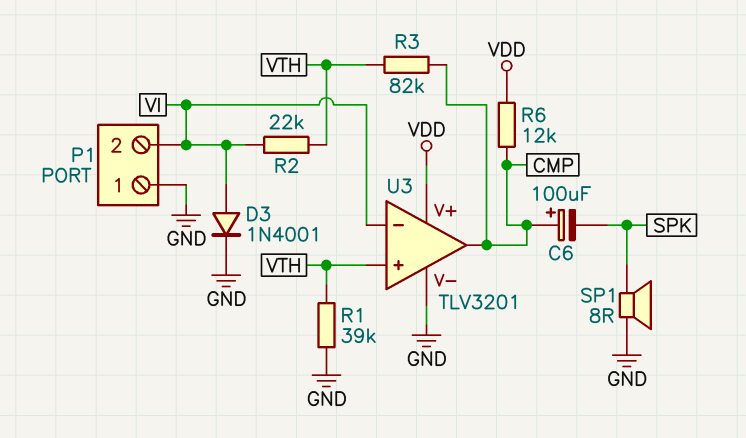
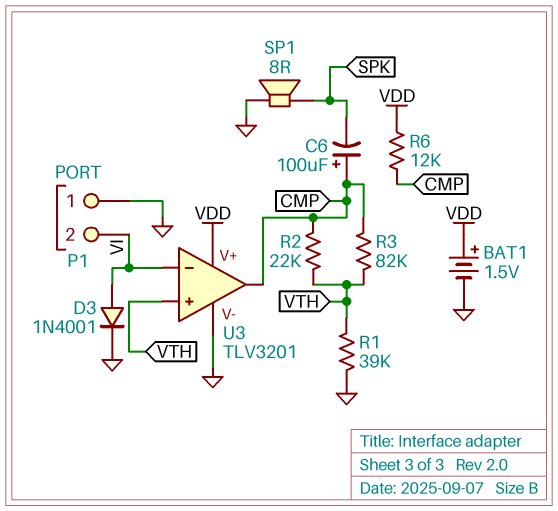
BAT1: none -> 1.5V (plus VDD, minus GND)
R2: 22k (VI, VTH) -> 22k (CMP, VTH)

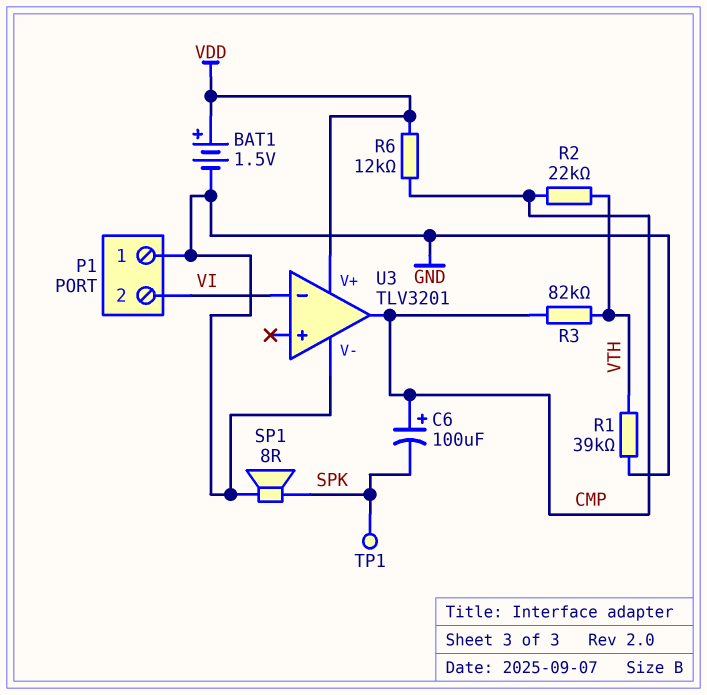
D3: diode 1N4001 (A VI, K GND) -> none
TP1: none -> test point (SPK)
U3 pin in+: VTH -> none

